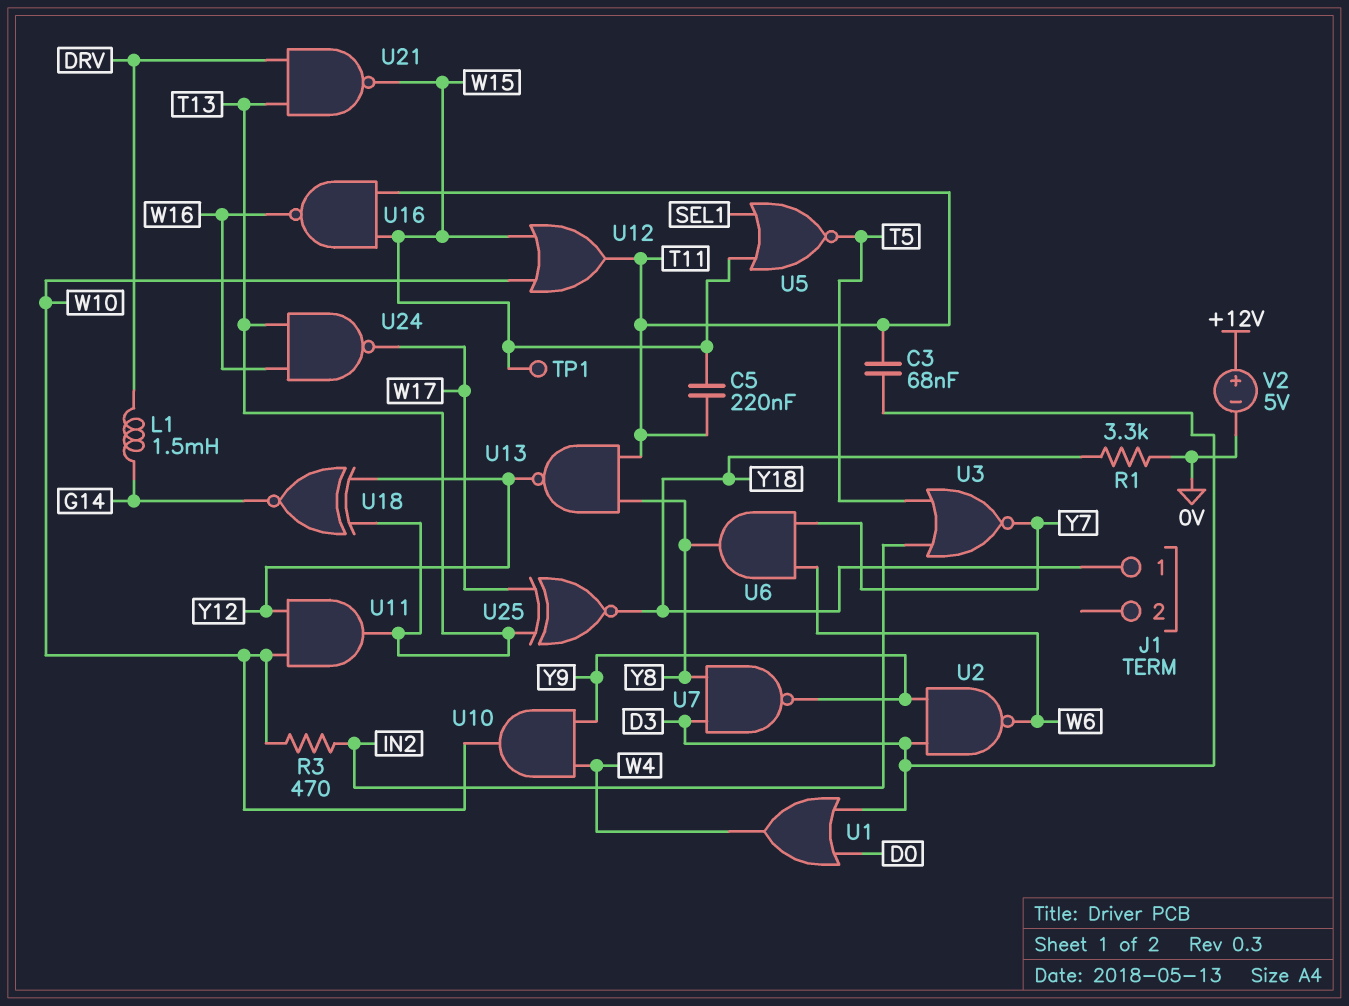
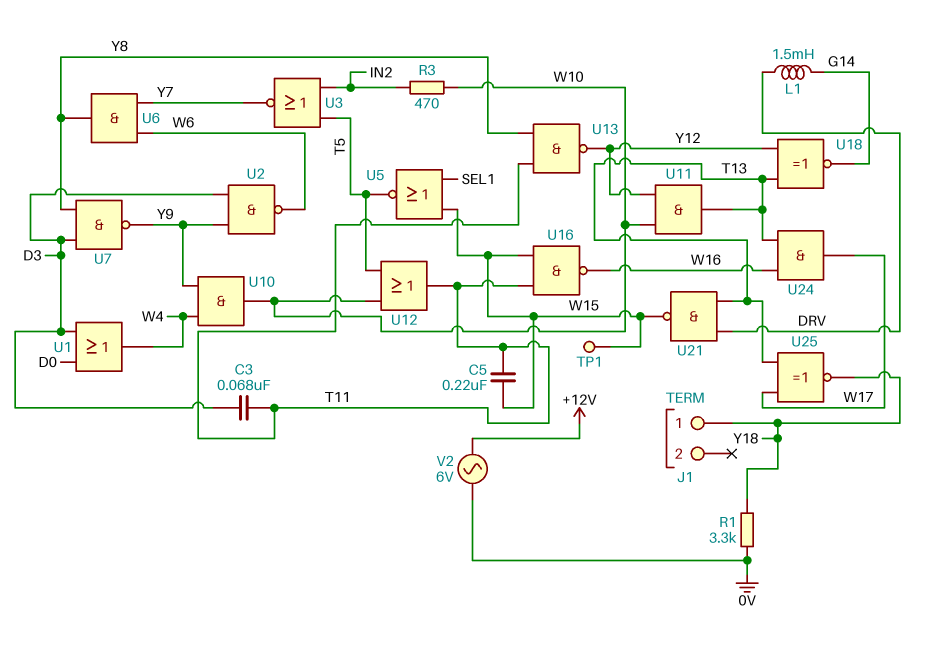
U12: OR (in W10, in W15, out T11) -> OR (in T5, in W10, out T11)
U24: NAND (in T13, in W16, out W17) -> AND (in T13, in W16, out W17)
V2: 5V (plus +12V, minus 0V) -> AC 6V (+12V, 0V)

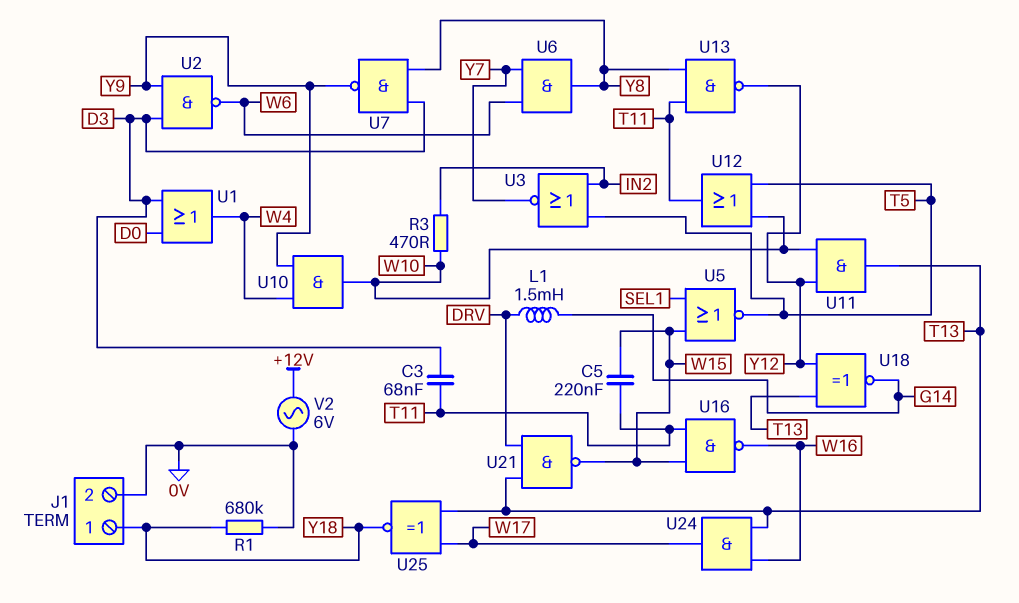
J1 pin 2: none -> 0V
R1: 3.3k (0V, Y18) -> 680k (0V, Y18)
TP1: test point (W15) -> none

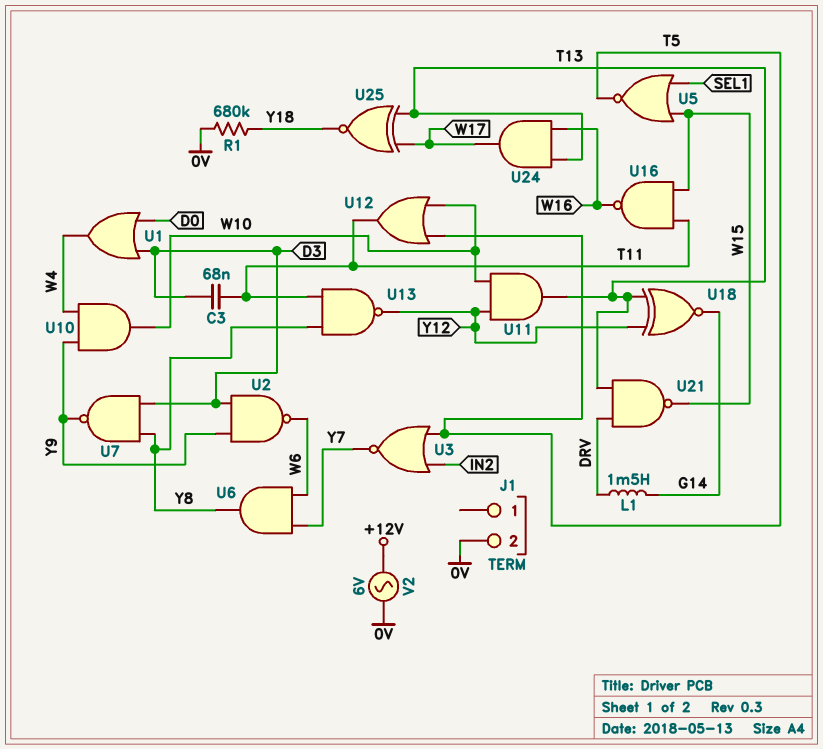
C5: 220nF (T11, W15) -> none
J1 pin 1: Y18 -> none
R3: 470 (IN2, W10) -> none

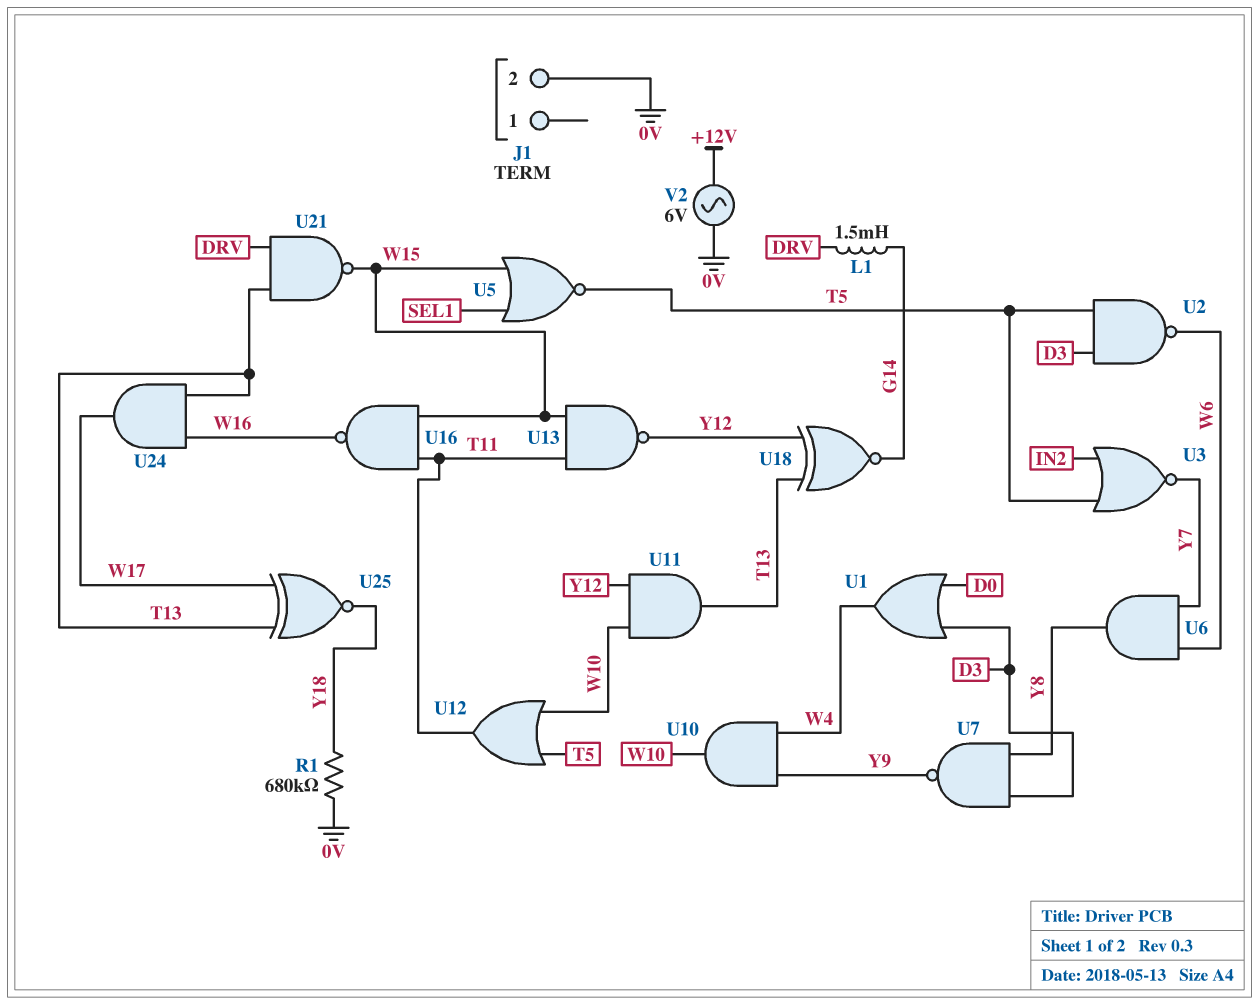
C3: 68nF (D3, T11) -> none
U2: NAND (in D3, in Y9, out W6) -> NAND (in D3, in T5, out W6)
U13: NAND (in T11, in Y8, out Y12) -> NAND (in T11, in W15, out Y12)

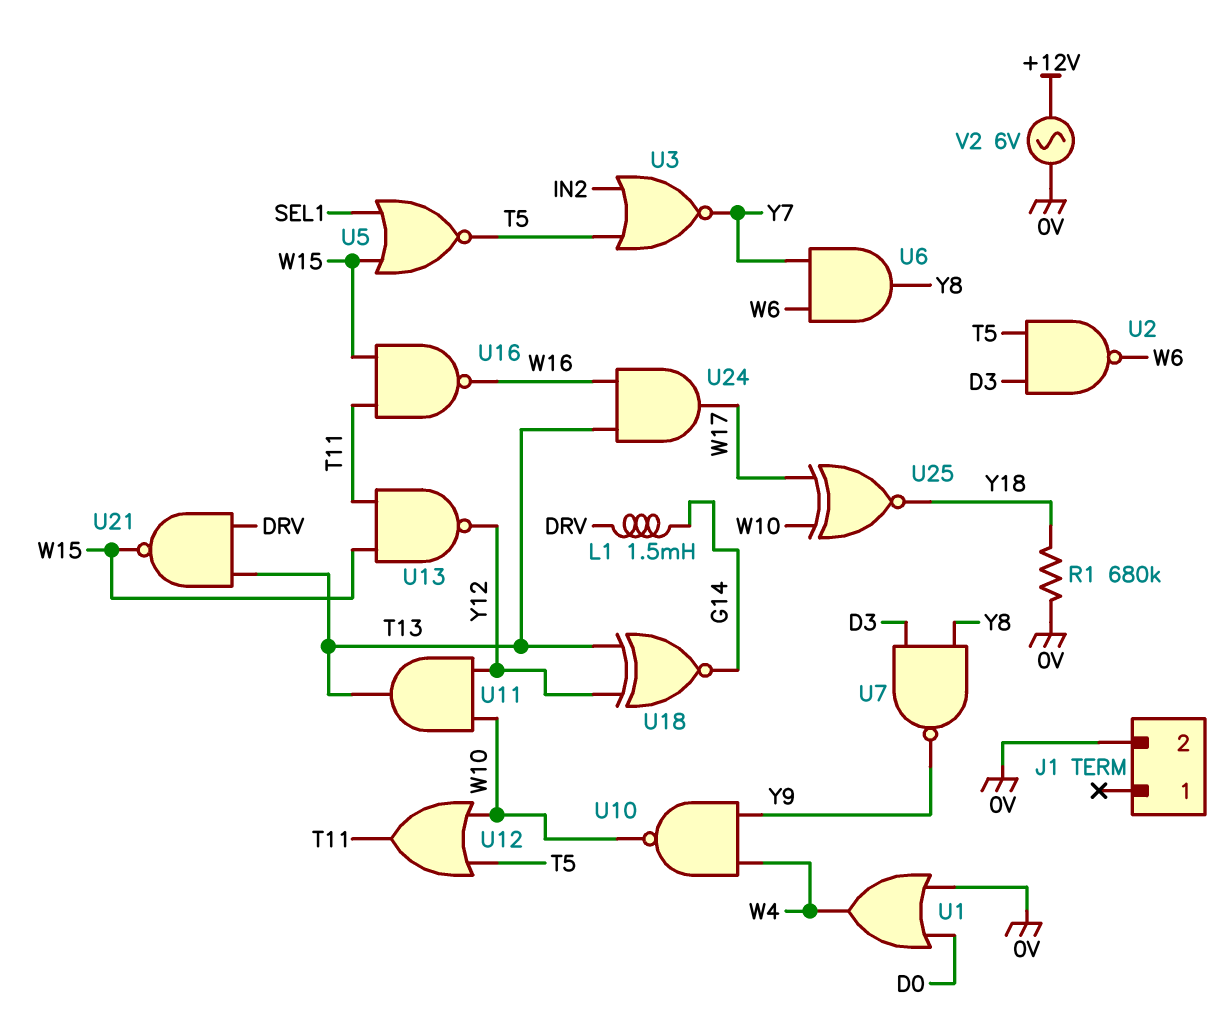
U1: OR (in D0, in D3, out W4) -> OR (in 0V, in D0, out W4)
U10: AND (in W4, in Y9, out W10) -> NAND (in W4, in Y9, out W10)
U25: XNOR (in T13, in W17, out Y18) -> XNOR (in W10, in W17, out Y18)

